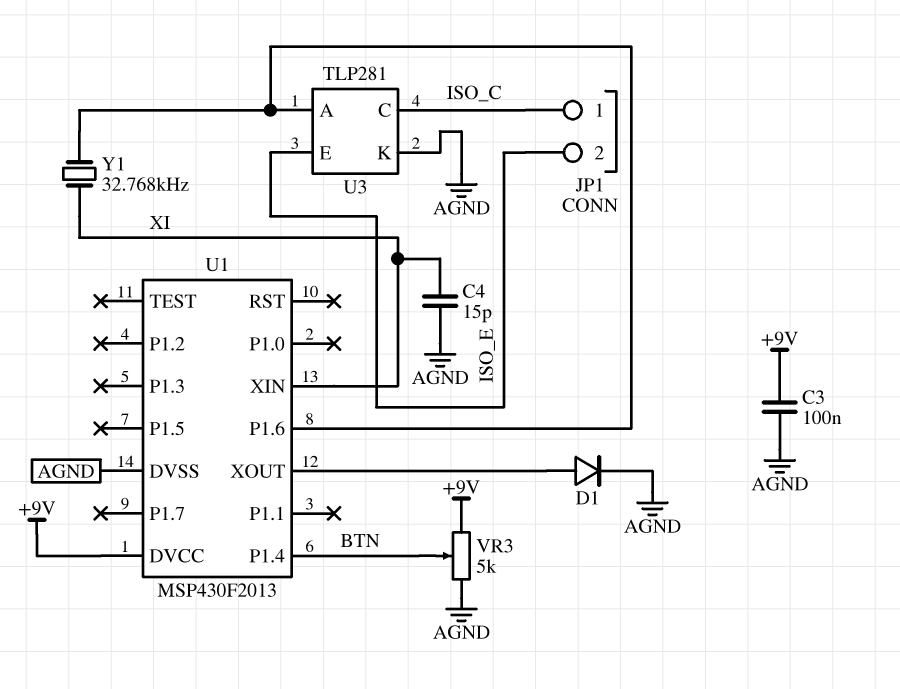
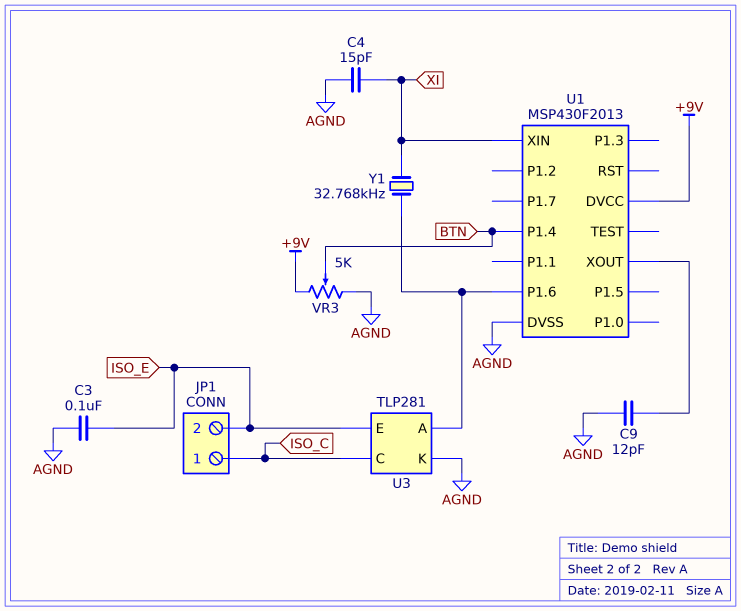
C3: 100nF (+9V, AGND) -> 100nF (AGND, ISO_E)
C9: none -> 12pF (AGND, U1/XOUT)
D1: diode (A U1/XOUT, K AGND) -> none

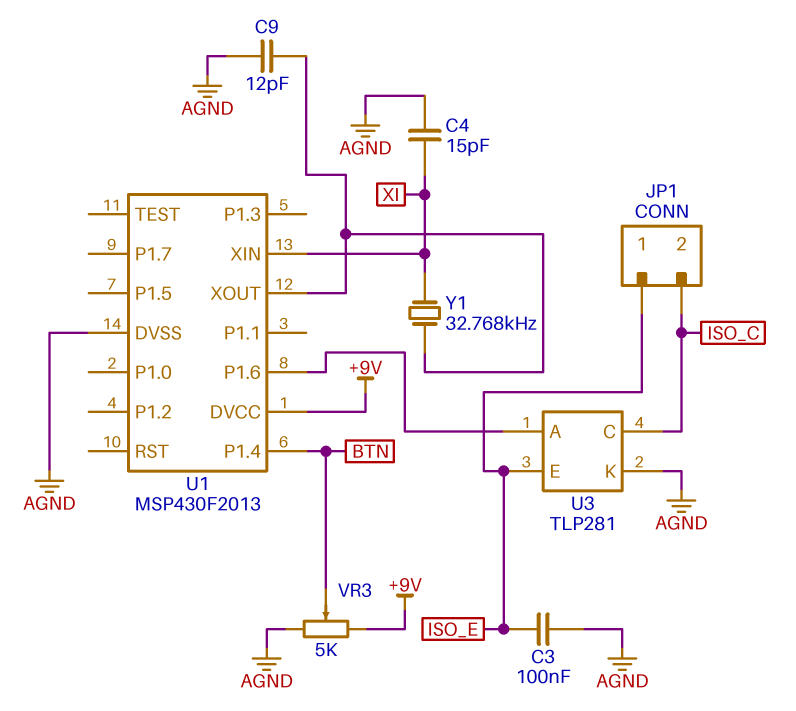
JP1 pin 1: ISO_C -> ISO_E
JP1 pin 2: ISO_E -> ISO_C
Y1: 32.768kHz (U1/P1.6, XI) -> 32.768kHz (U1/XOUT, XI)

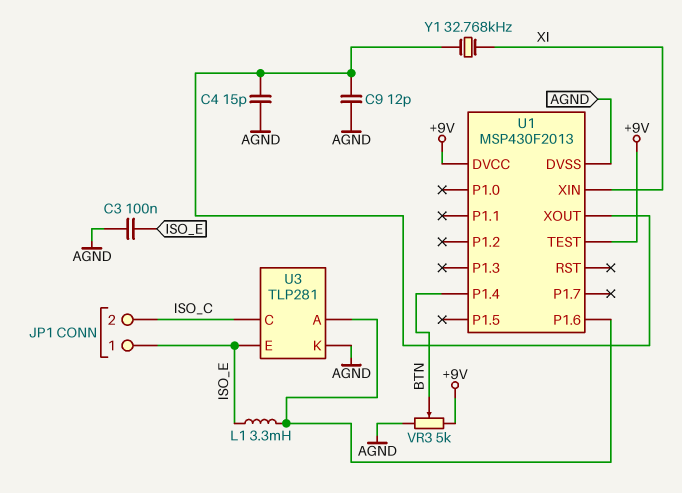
C4: 15pF (AGND, XI) -> 15pF (AGND, U1/XOUT)
L1: none -> 3.3mH (ISO_E, U1/P1.6)
U1 pin TEST: none -> +9V

